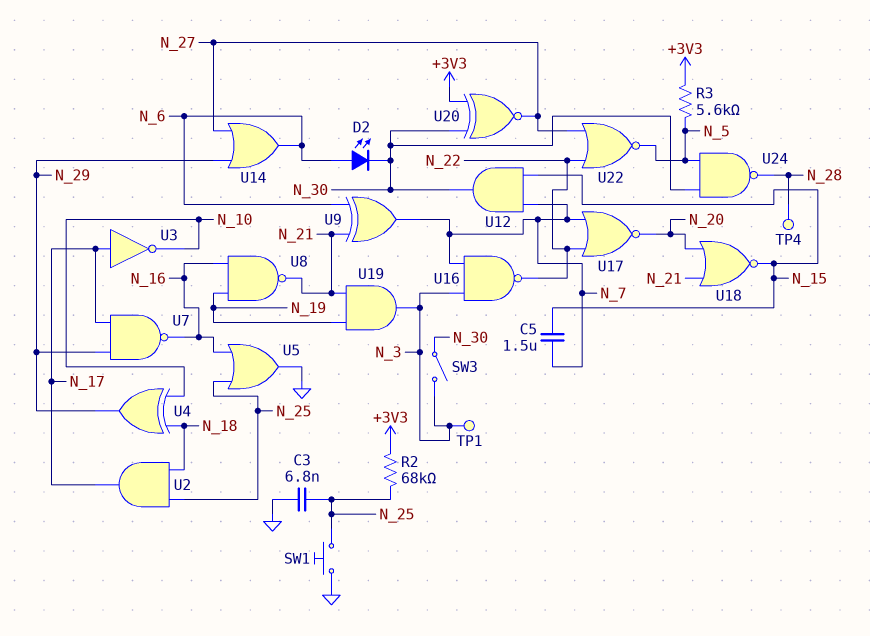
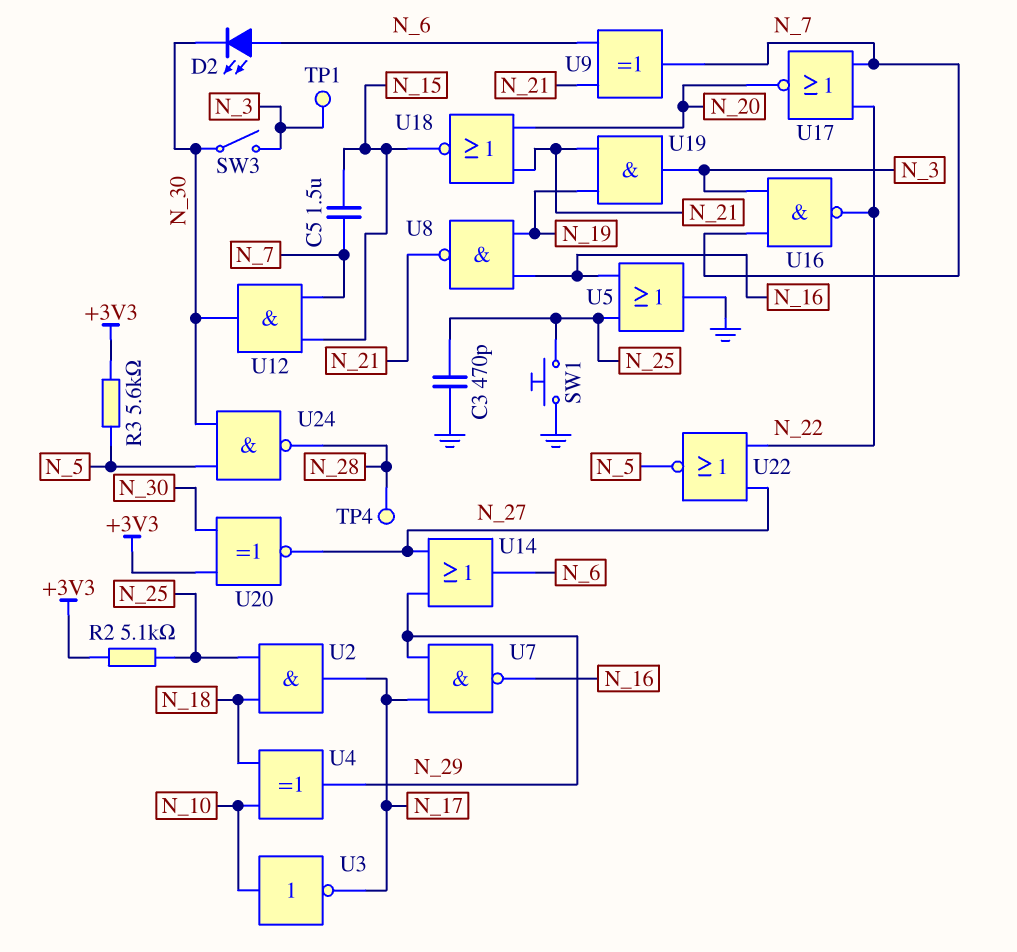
C3: 6.8nF (GND, N_25) -> 470pF (GND, N_25)
R2: 68k (+3V3, N_25) -> 5.1k (+3V3, N_25)
U3: NOT (in N_17, out N_10) -> NOT (in N_10, out N_17)

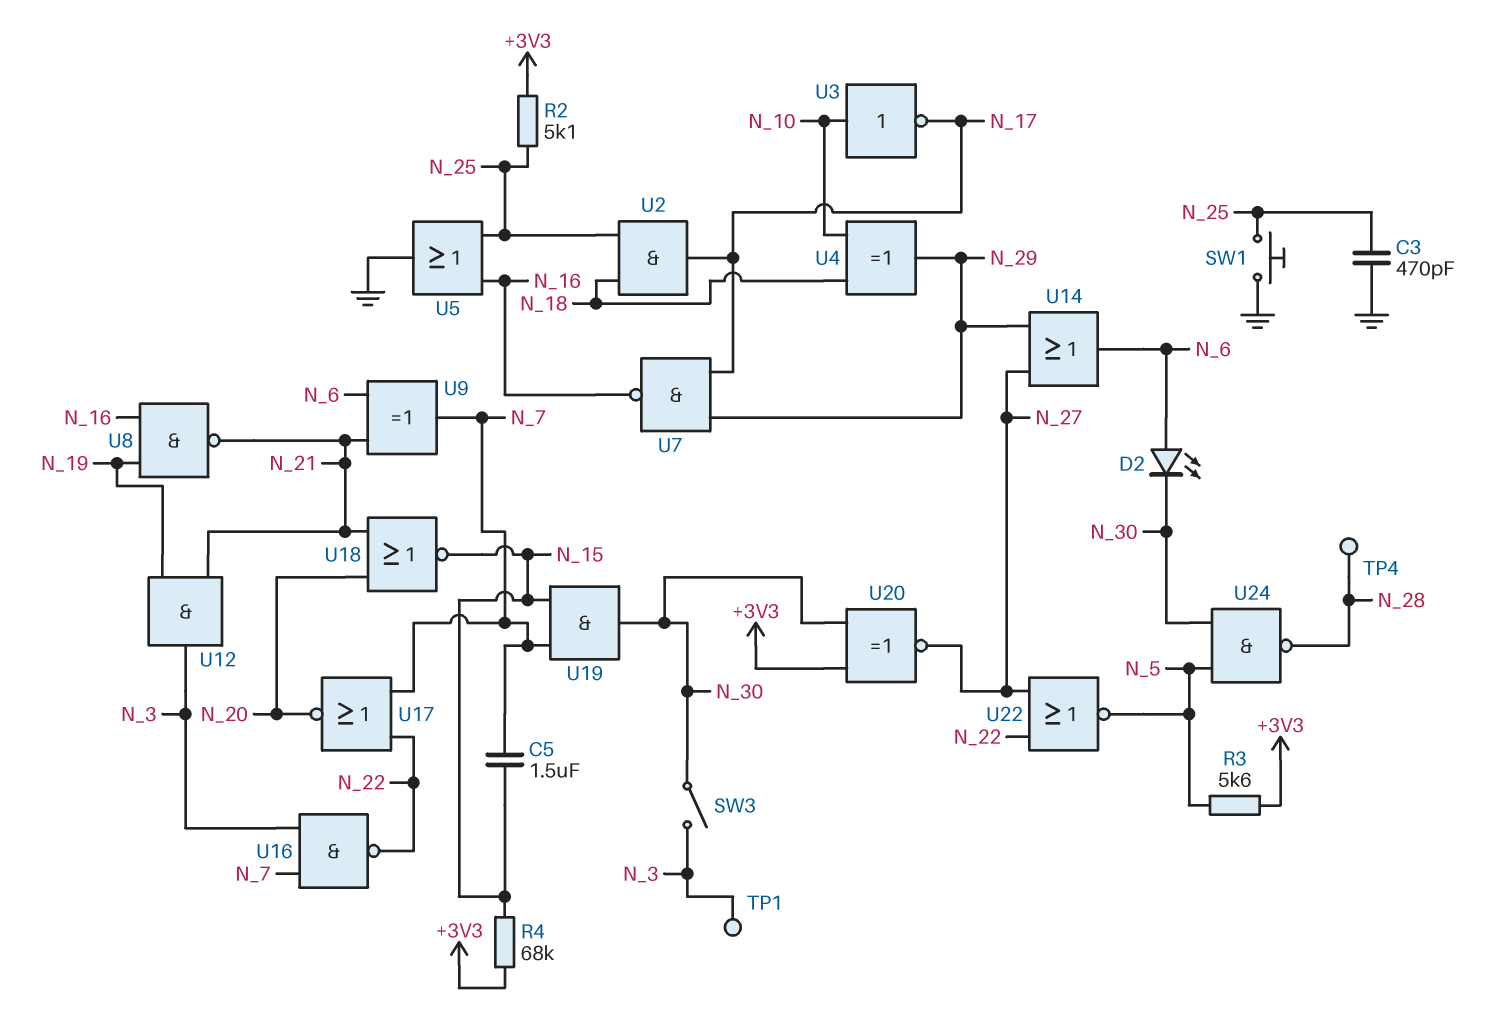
R4: none -> 68k (+3V3, N_15)
U12: AND (in N_7, in N_15, out N_30) -> AND (in N_19, in N_21, out N_3)
U19: AND (in N_19, in N_21, out N_3) -> AND (in N_7, in N_15, out N_30)

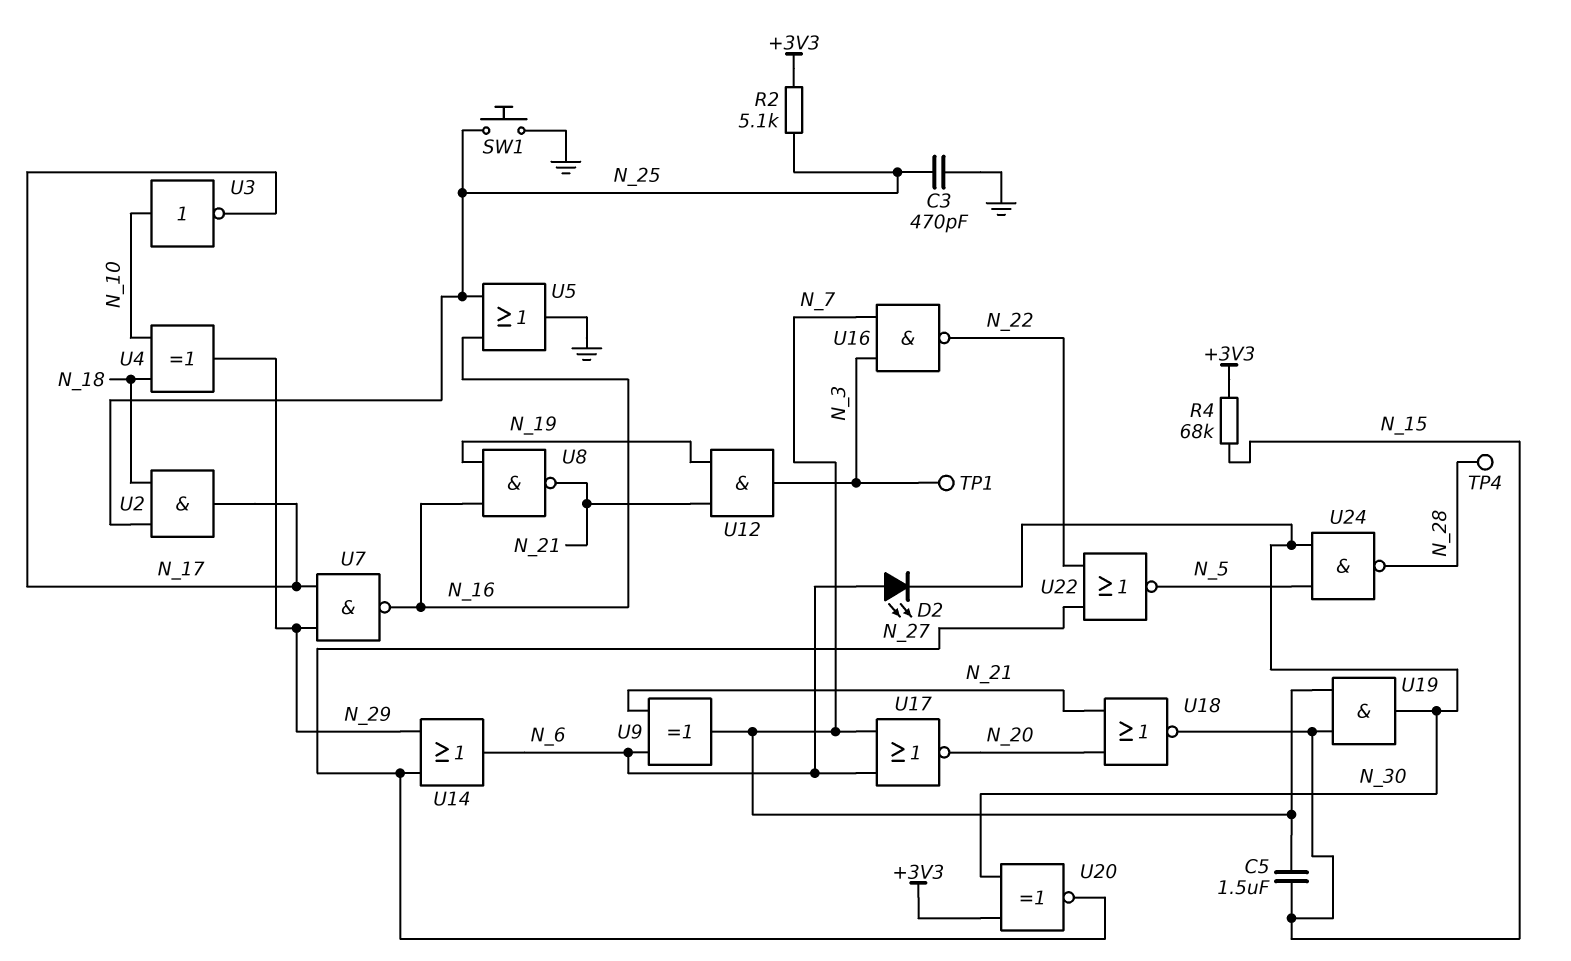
R3: 5.6k (+3V3, N_5) -> none
SW3: switch (N_3, N_30) -> none
U17: NOR (in N_7, in N_22, out N_20) -> NOR (in N_6, in N_7, out N_20)

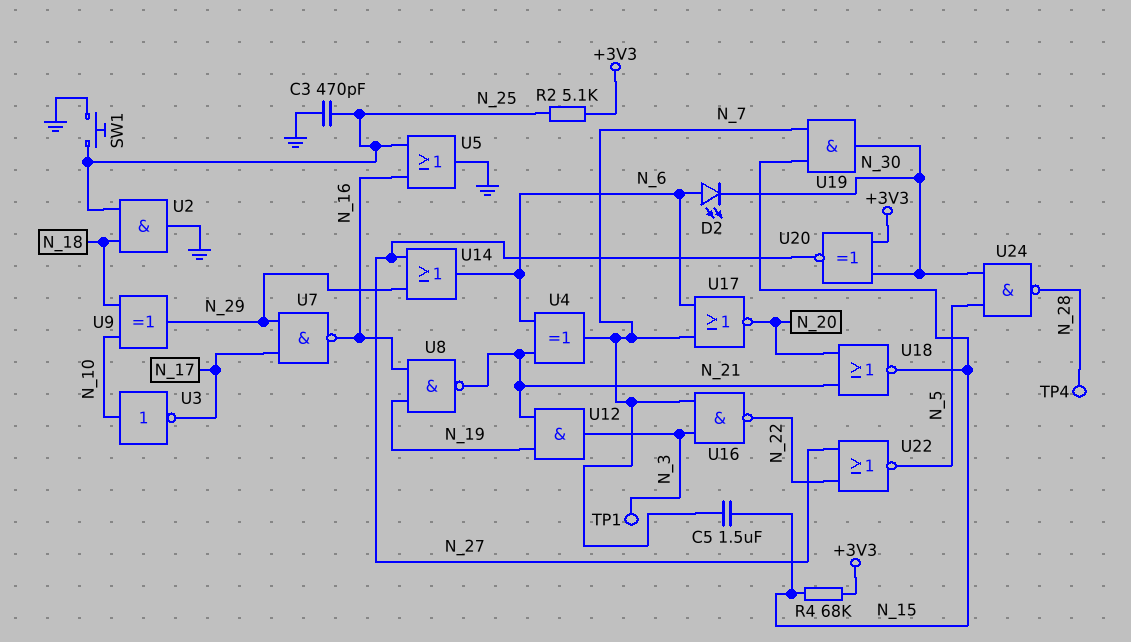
U2: AND (in N_18, in N_25, out N_17) -> AND (in N_18, in N_25, out GND)
U4: XOR (in N_10, in N_18, out N_29) -> XOR (in N_6, in N_21, out N_7)
U9: XOR (in N_6, in N_21, out N_7) -> XOR (in N_10, in N_18, out N_29)

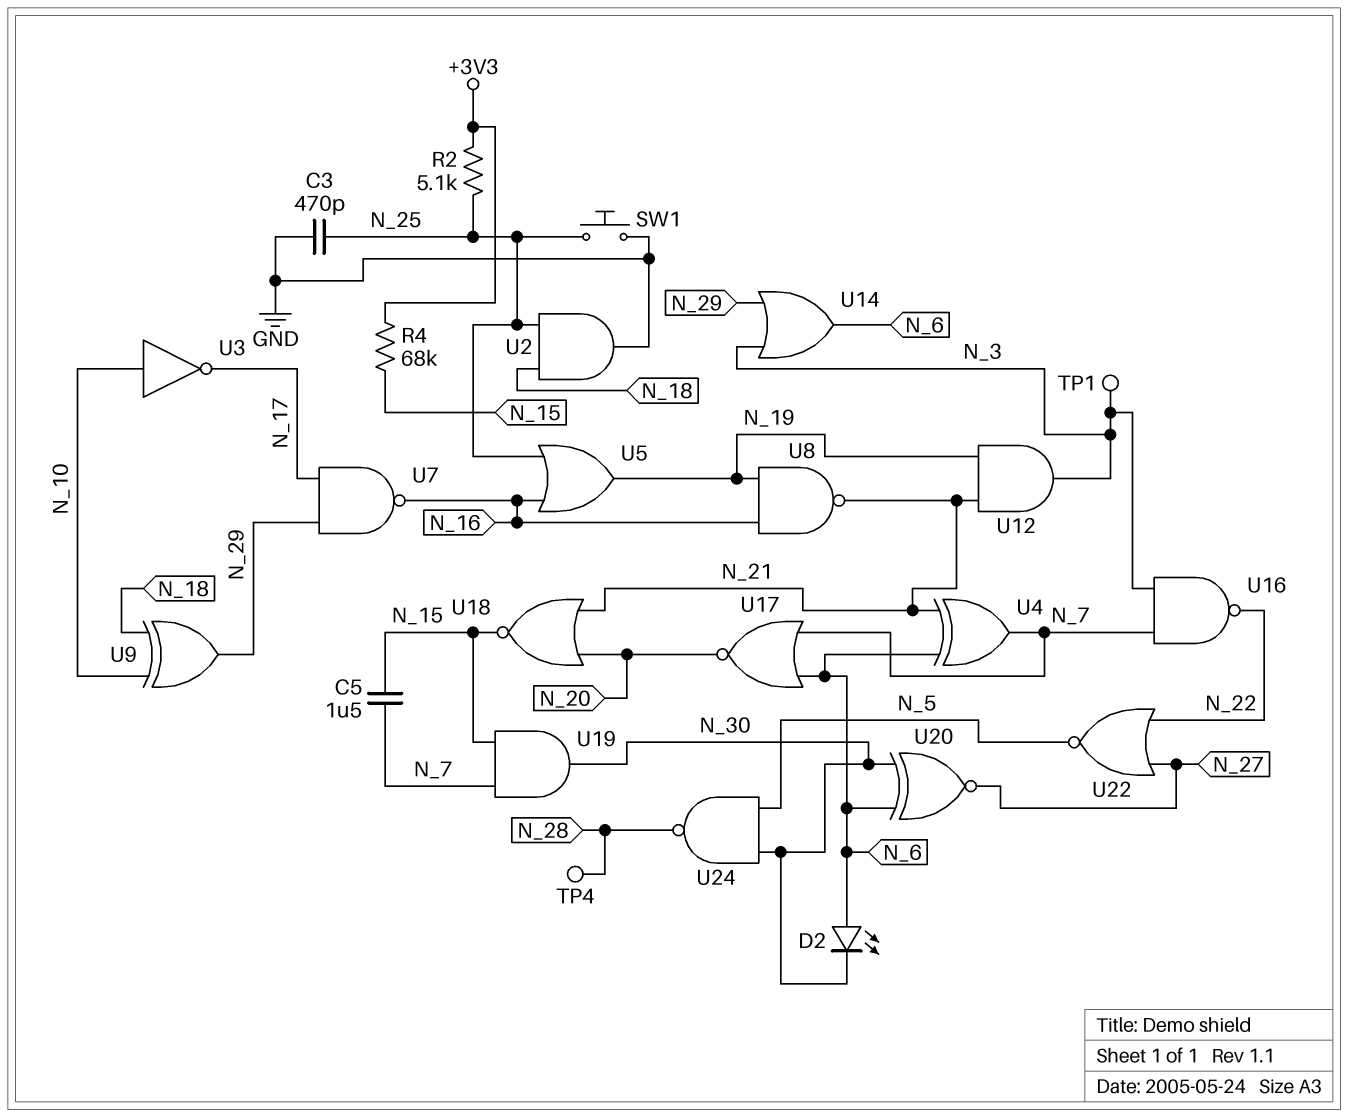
U5: OR (in N_16, in N_25, out GND) -> OR (in N_16, in N_25, out N_19)
U14: OR (in N_27, in N_29, out N_6) -> OR (in N_3, in N_29, out N_6)
U20: XNOR (in +3V3, in N_30, out N_27) -> XNOR (in N_6, in N_30, out N_27)

